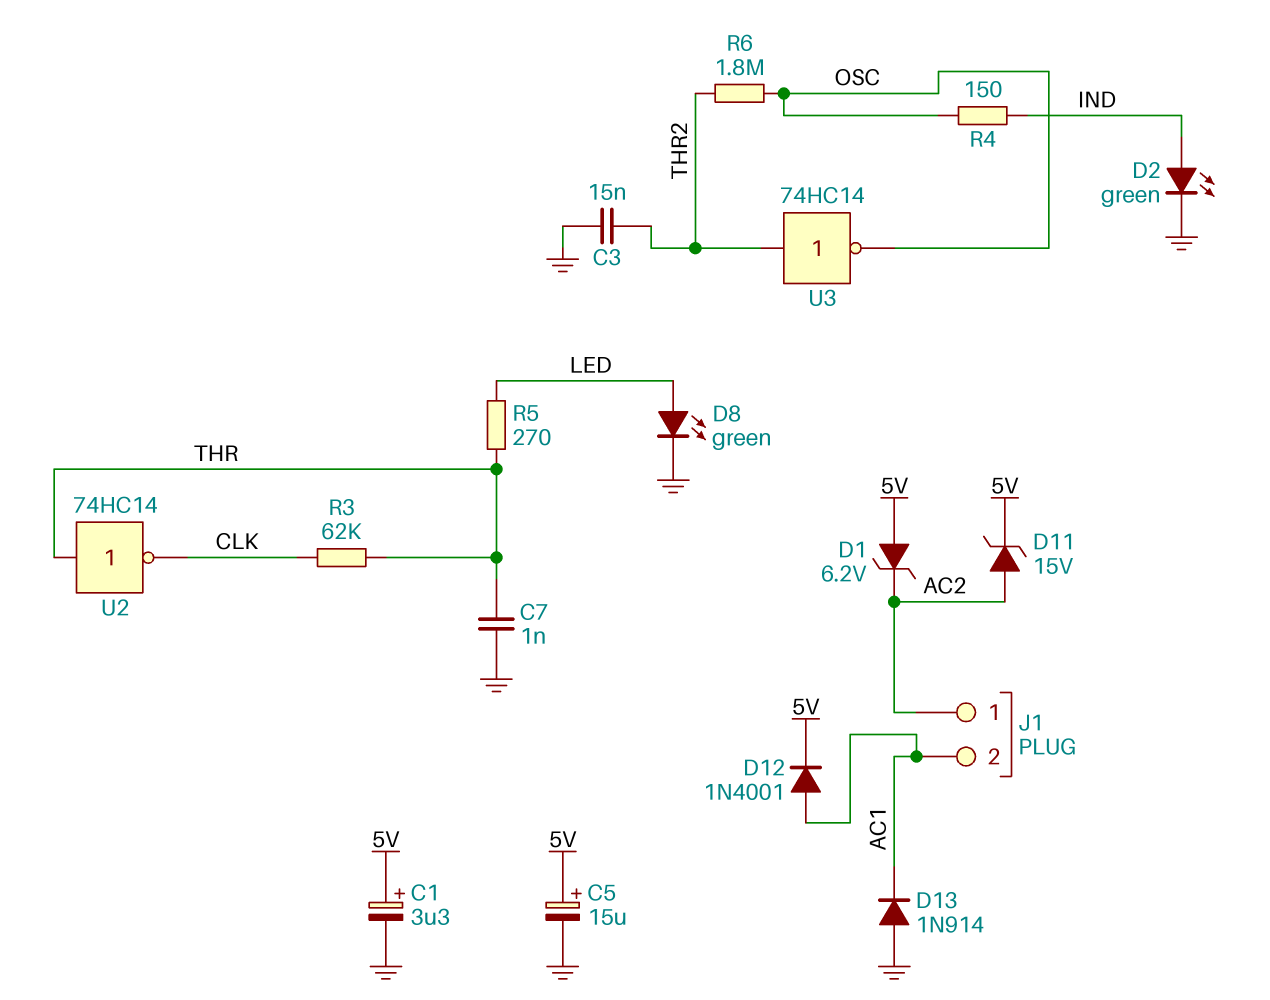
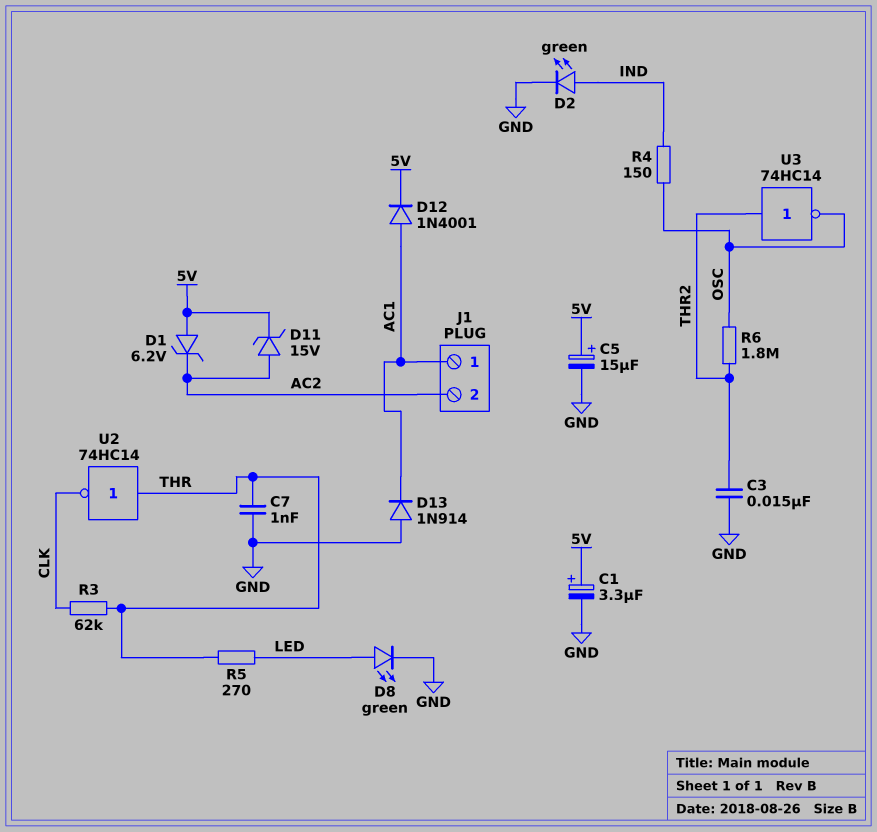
J1 pin 1: AC2 -> AC1
J1 pin 2: AC1 -> AC2

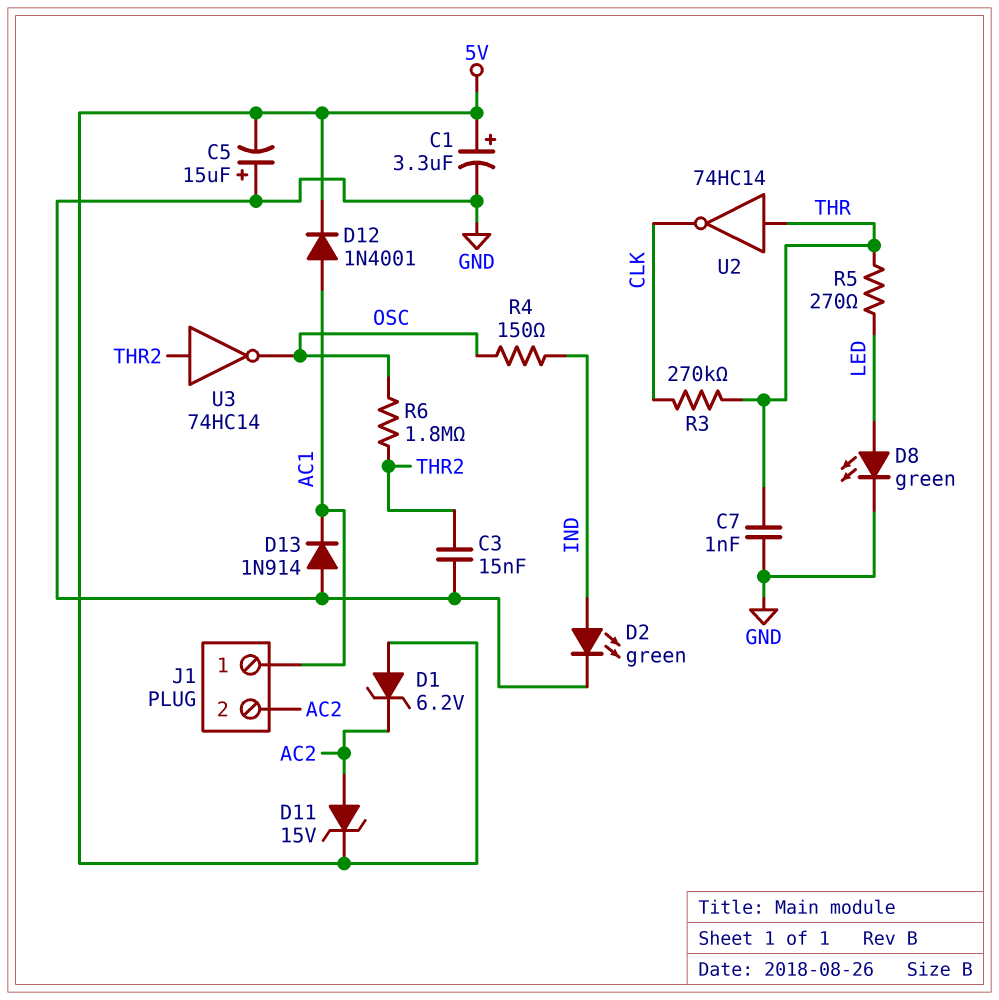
C5: 15uF (plus 5V, minus GND) -> 15uF (plus GND, minus 5V)
R3: 62k (CLK, THR) -> 270k (CLK, THR)

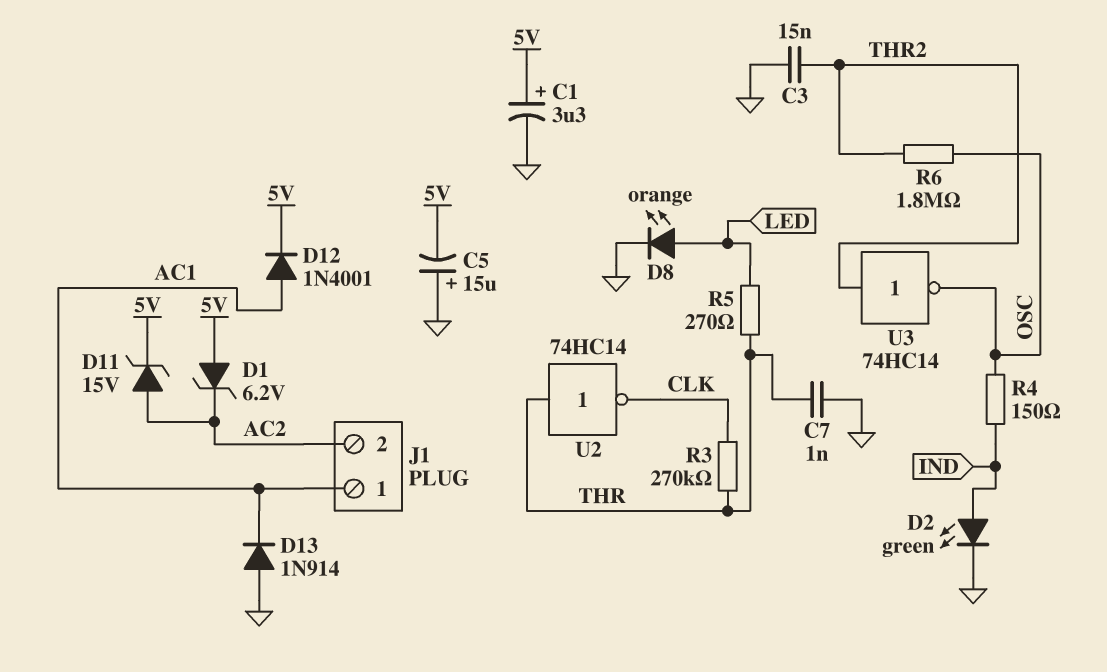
D8: LED green (A LED, K GND) -> LED orange (A LED, K GND)

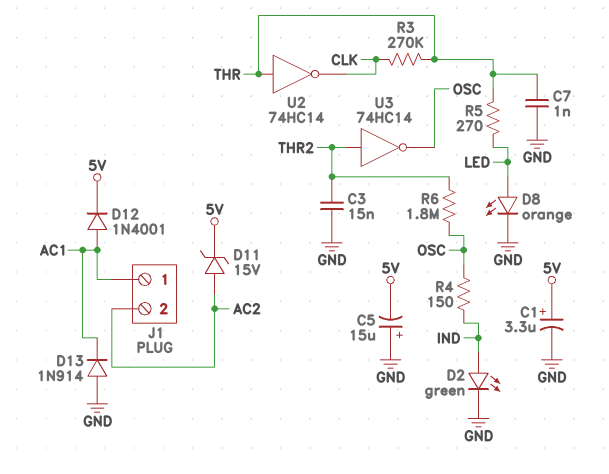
D1: zener 6.2V (A 5V, K AC2) -> none

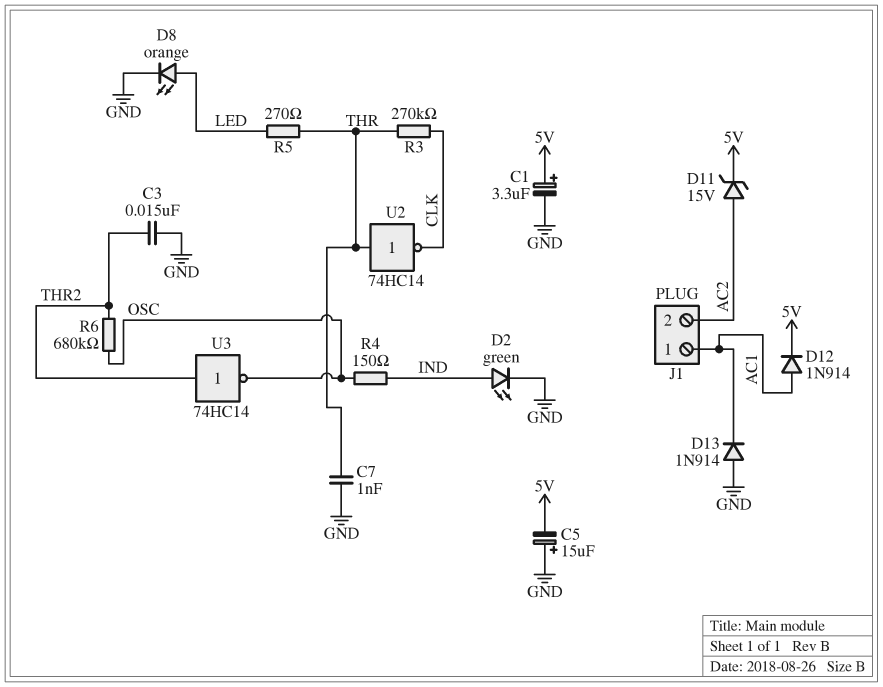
D12: diode 1N4001 (A AC1, K 5V) -> diode 1N914 (A AC1, K 5V)
R6: 1.8M (OSC, THR2) -> 680k (OSC, THR2)

